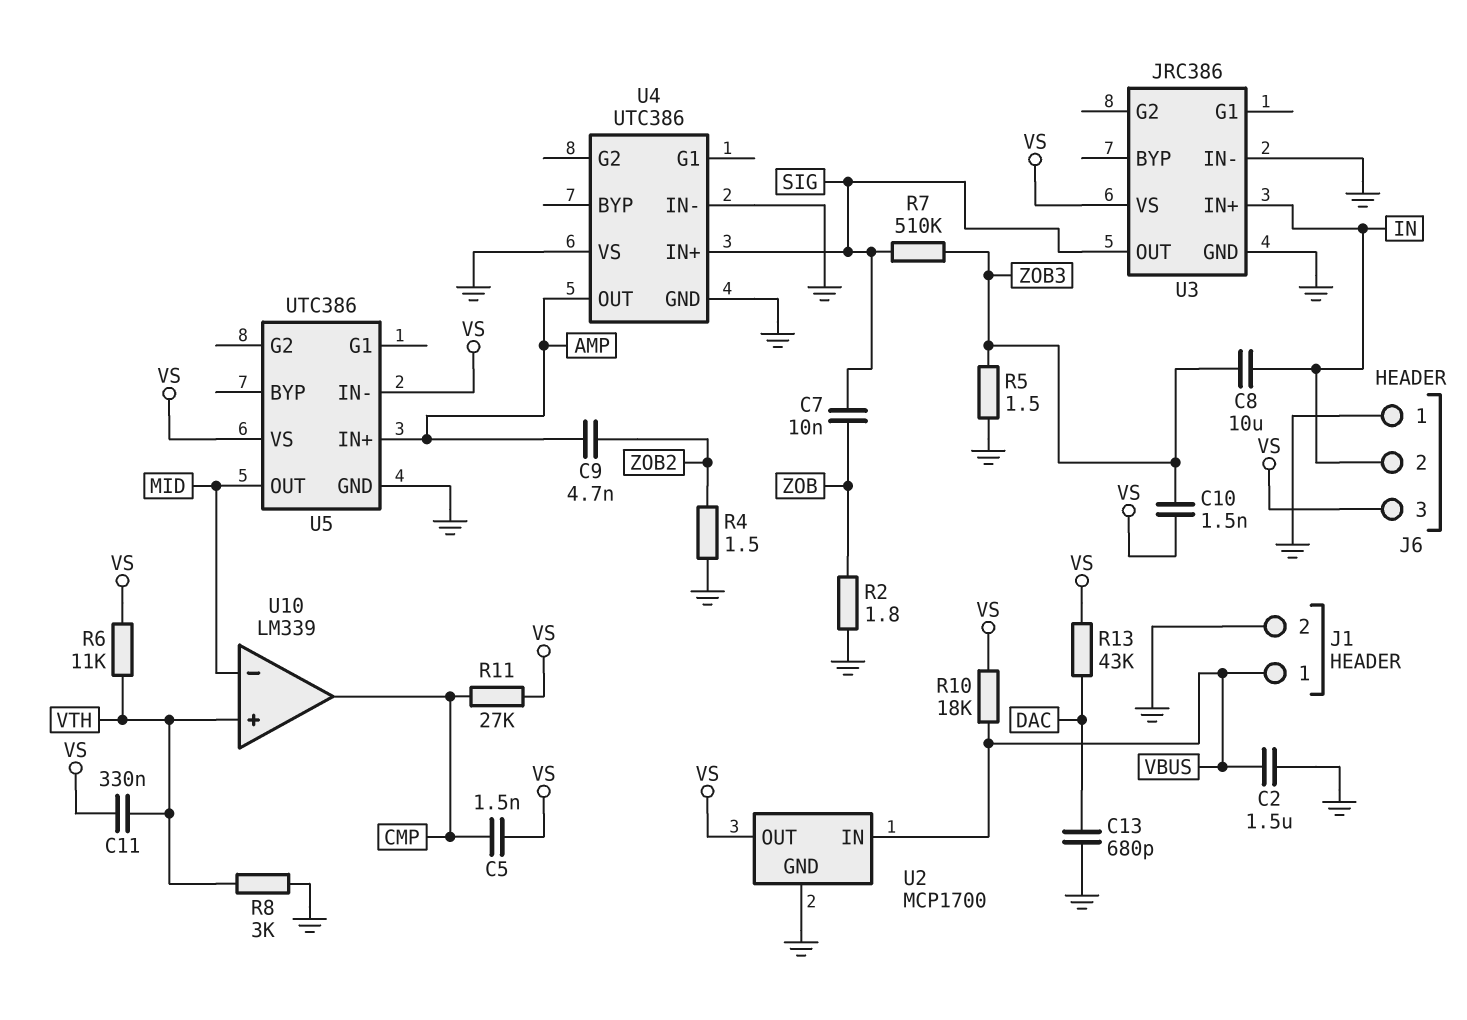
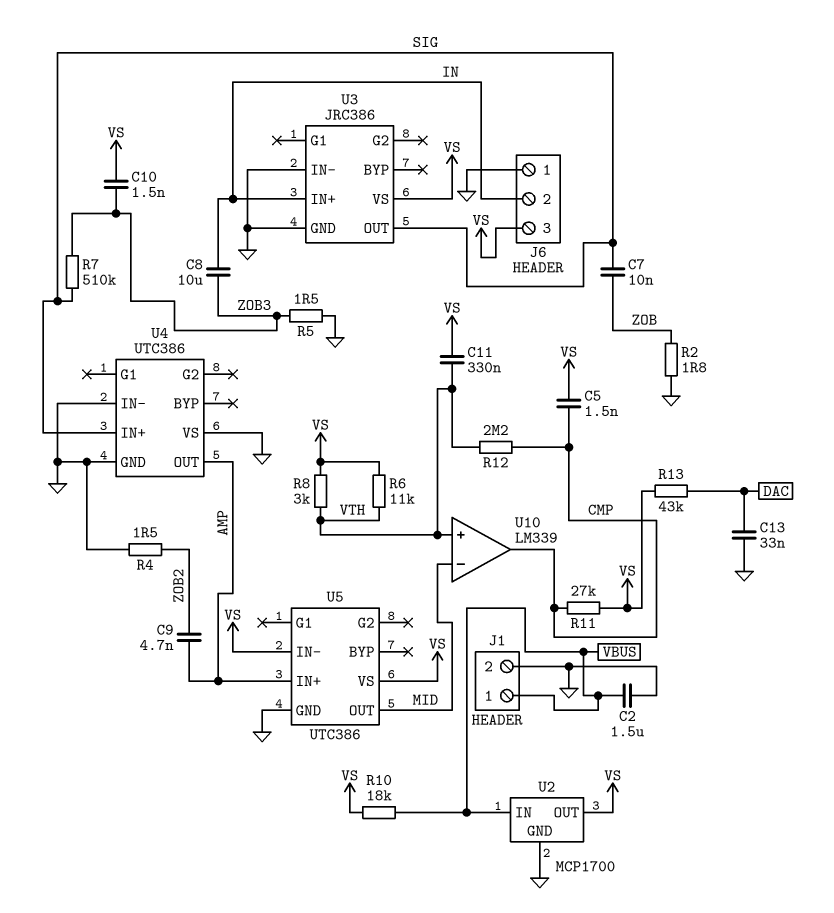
C13: 680pF (DAC, GND) -> 33nF (DAC, GND)
R8: 3k (GND, VTH) -> 3k (VS, VTH)
R12: none -> 2.2M (CMP, VTH)

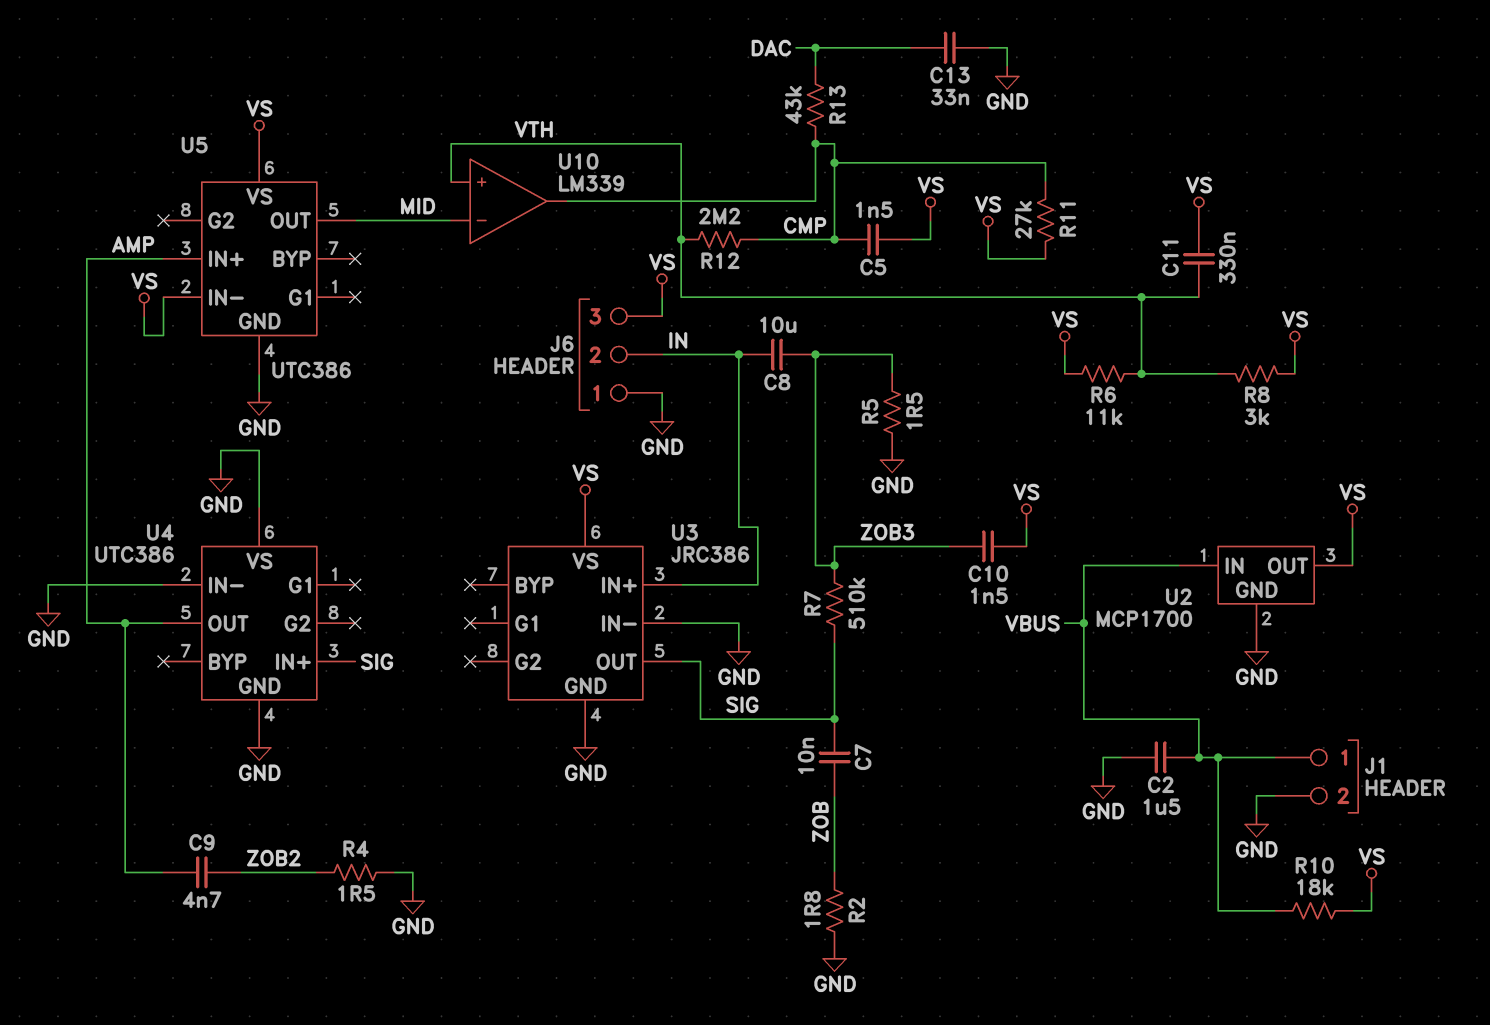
R13: 43k (DAC, VS) -> 43k (CMP, DAC)

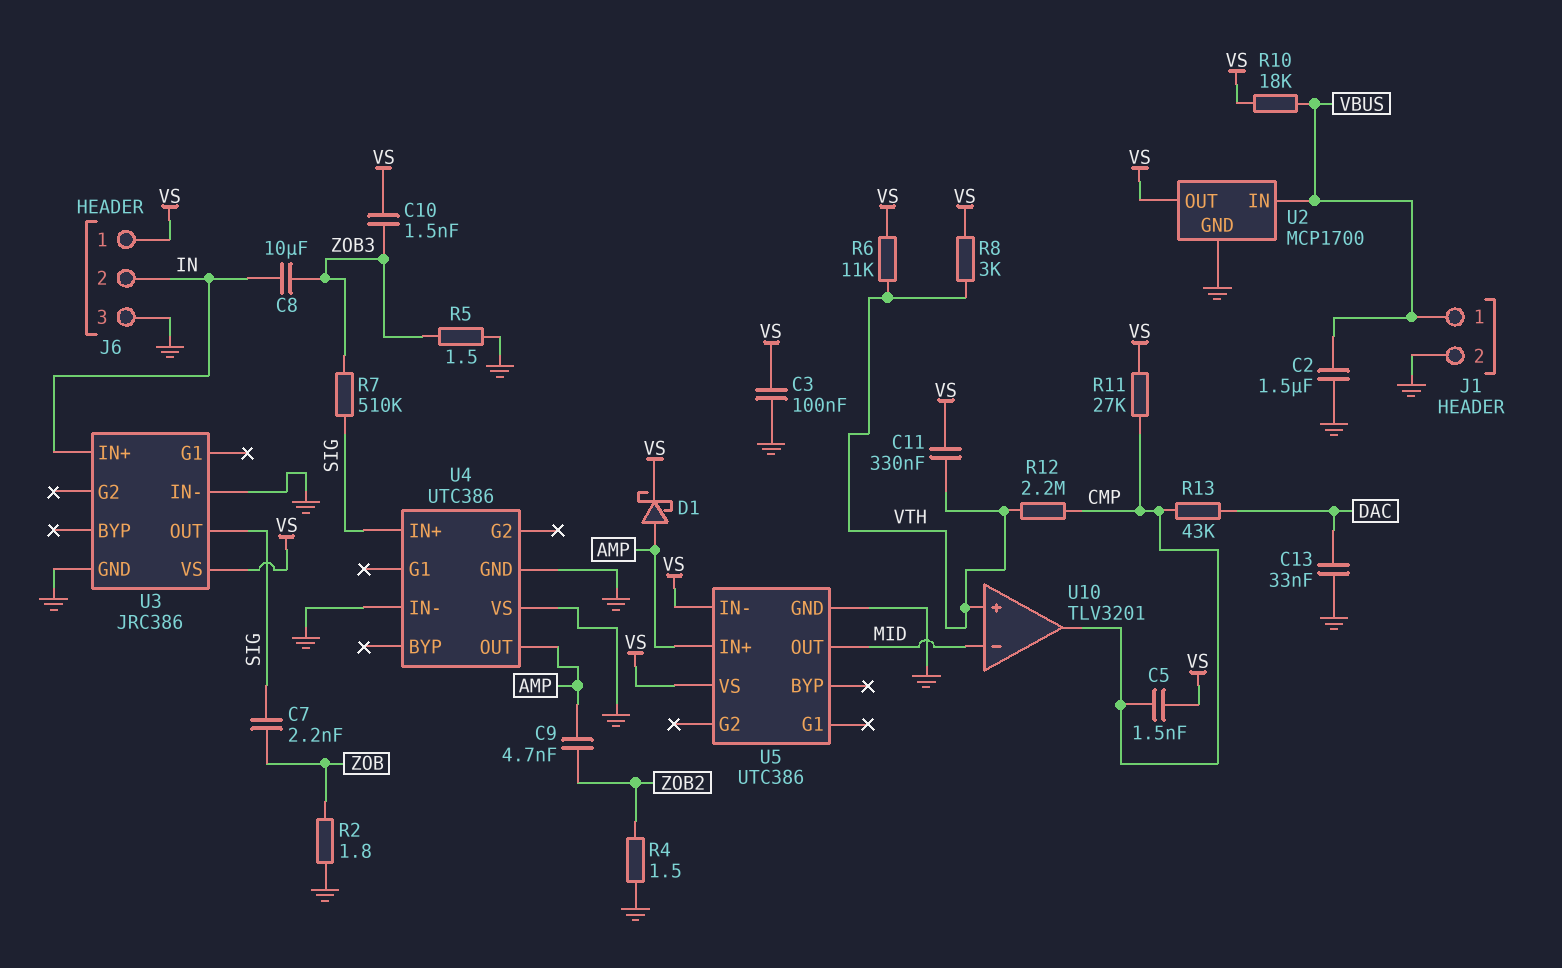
C3: none -> 100nF (GND, VS)
C7: 10nF (SIG, ZOB) -> 2.2nF (SIG, ZOB)
D1: none -> schottky (A AMP, K VS)
J6 pin 1: GND -> VS
J6 pin 3: VS -> GND
U10: LM339 -> TLV3201

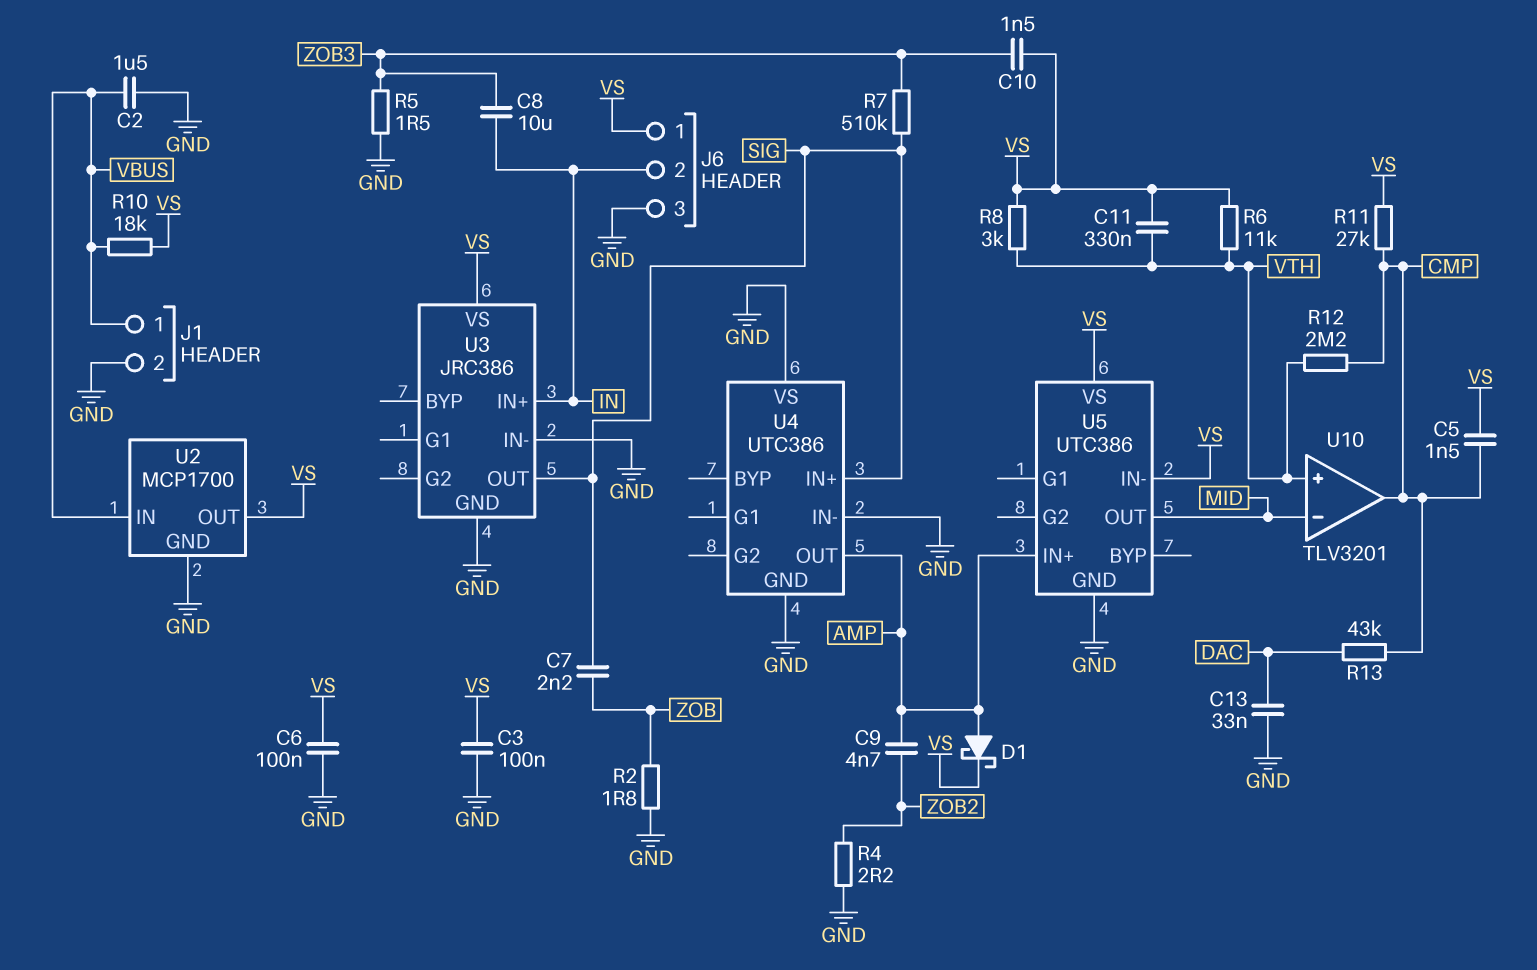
C6: none -> 100nF (GND, VS)
R4: 1.5 (GND, ZOB2) -> 2.2 (GND, ZOB2)

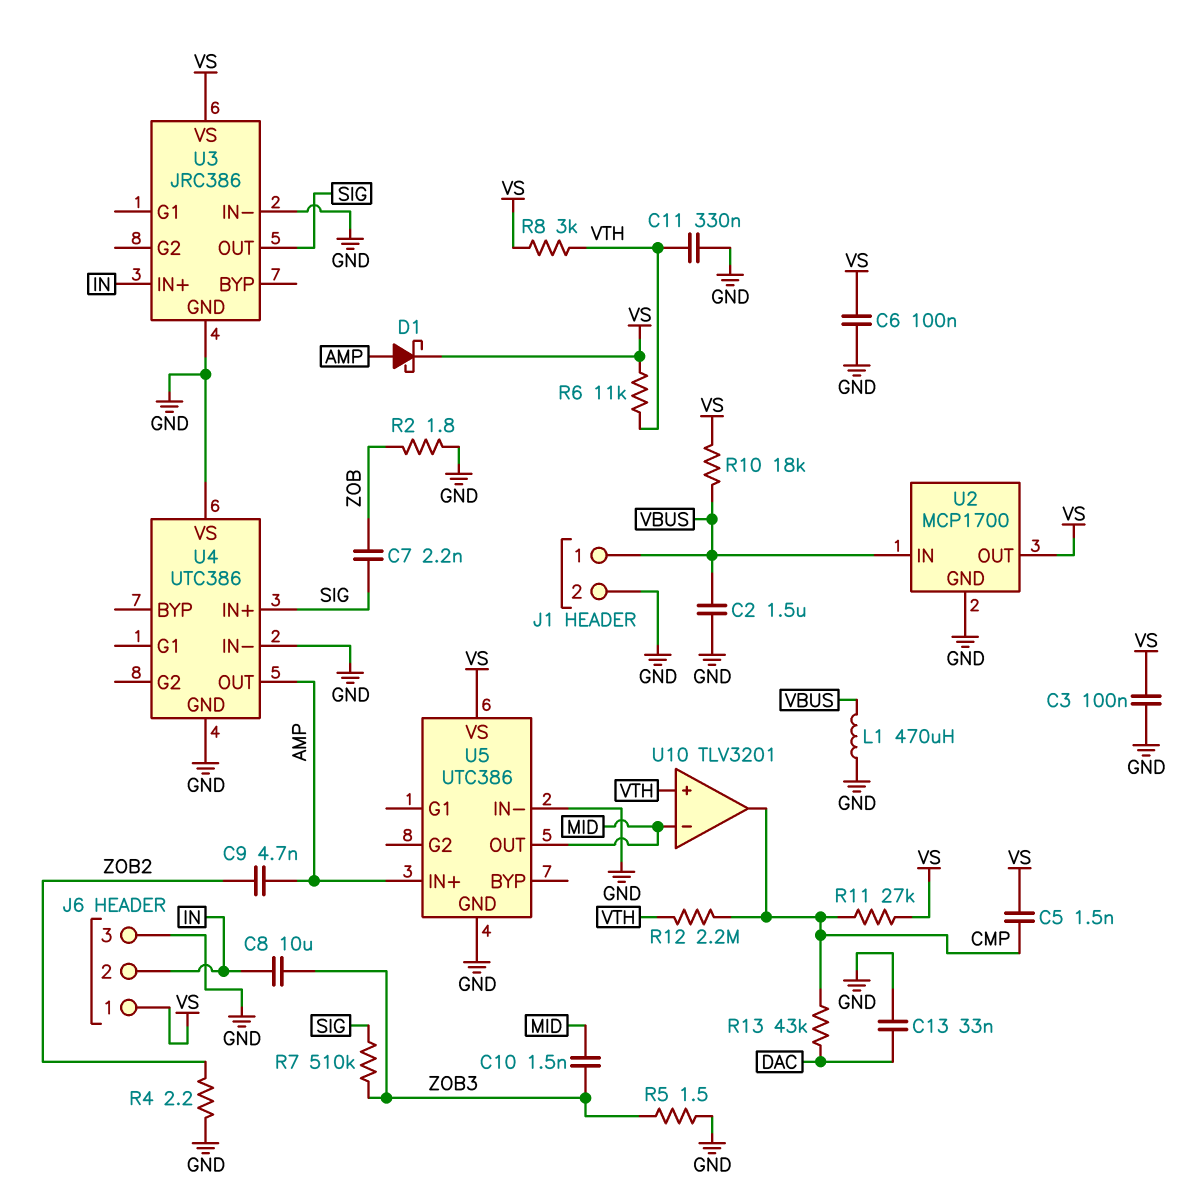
C10: 1.5nF (VS, ZOB3) -> 1.5nF (MID, ZOB3)
C11: 330nF (VS, VTH) -> 330nF (GND, VTH)
L1: none -> 470uH (GND, VBUS)
U5 pin IN-: VS -> GND

